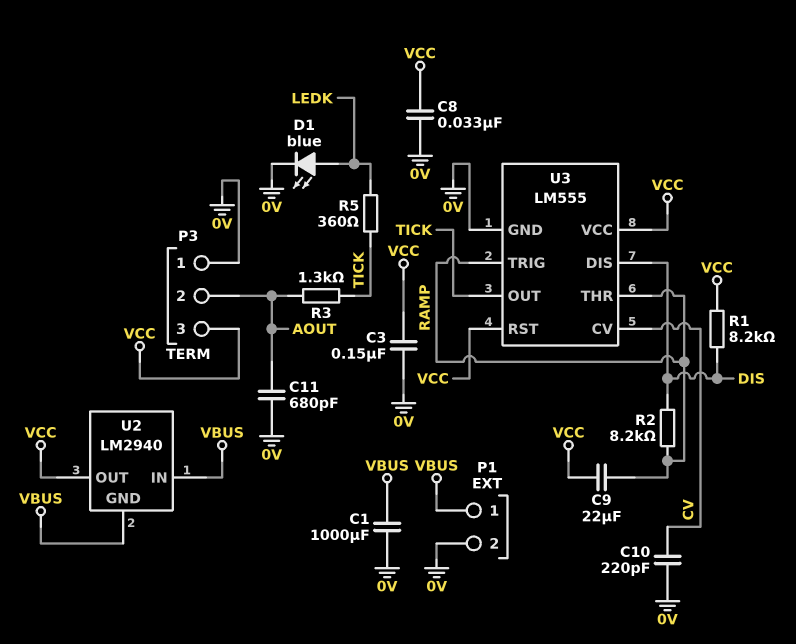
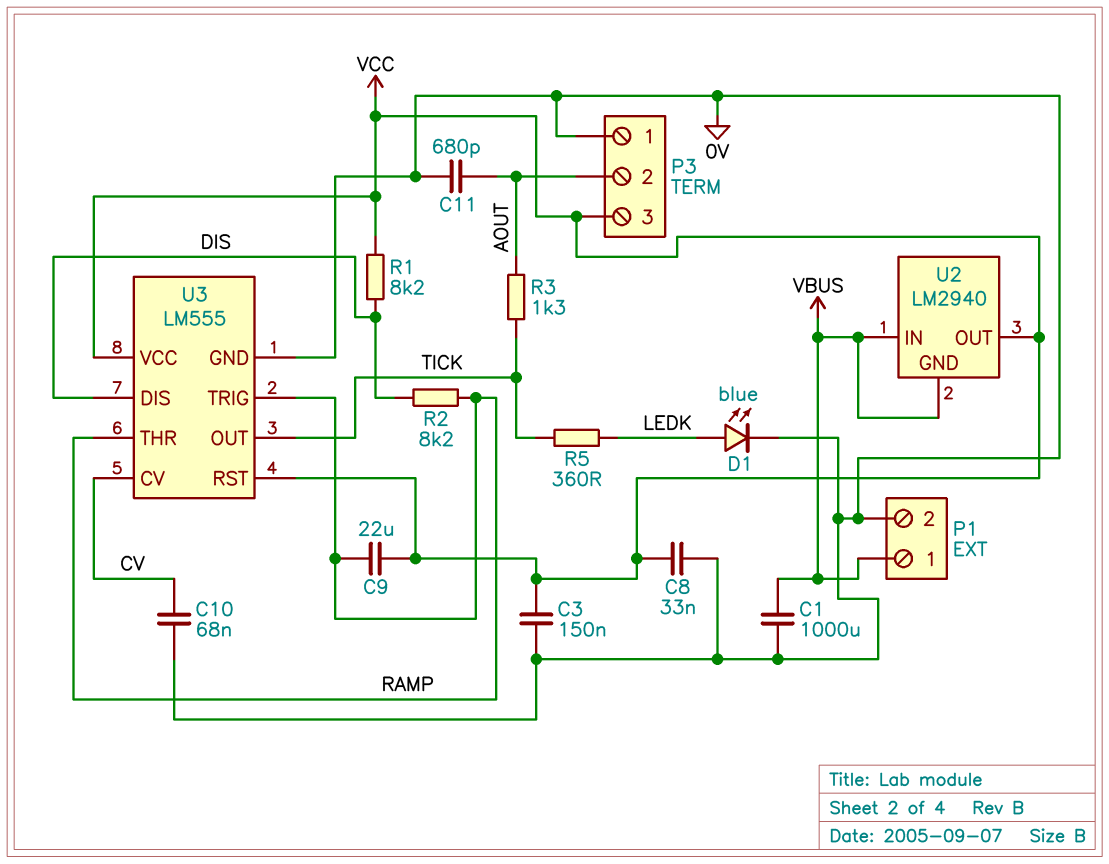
C10: 220pF (0V, CV) -> 68nF (0V, CV)

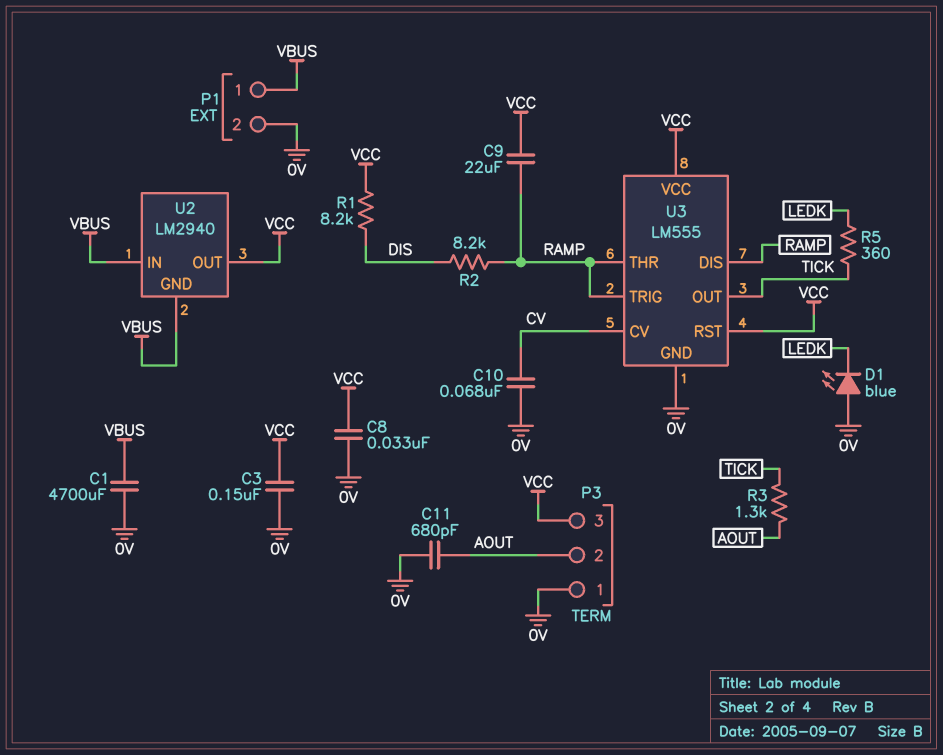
C1: 1000uF (0V, VBUS) -> 4700uF (0V, VBUS)
D1: LED blue (A LEDK, K 0V) -> LED blue (A 0V, K LEDK)
U3 pin DIS: DIS -> RAMP

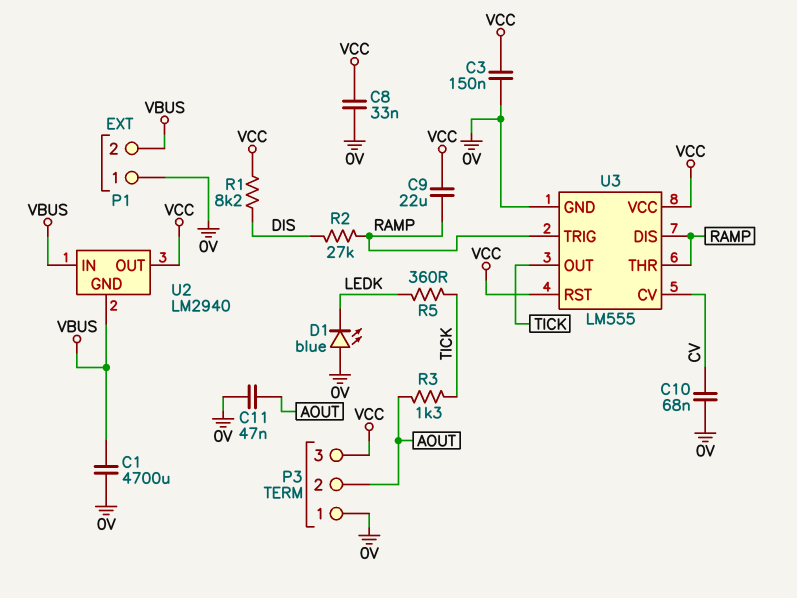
C11: 680pF (0V, AOUT) -> 47nF (0V, AOUT)
P1 pin 1: VBUS -> 0V
P1 pin 2: 0V -> VBUS
R2: 8.2k (DIS, RAMP) -> 27k (DIS, RAMP)

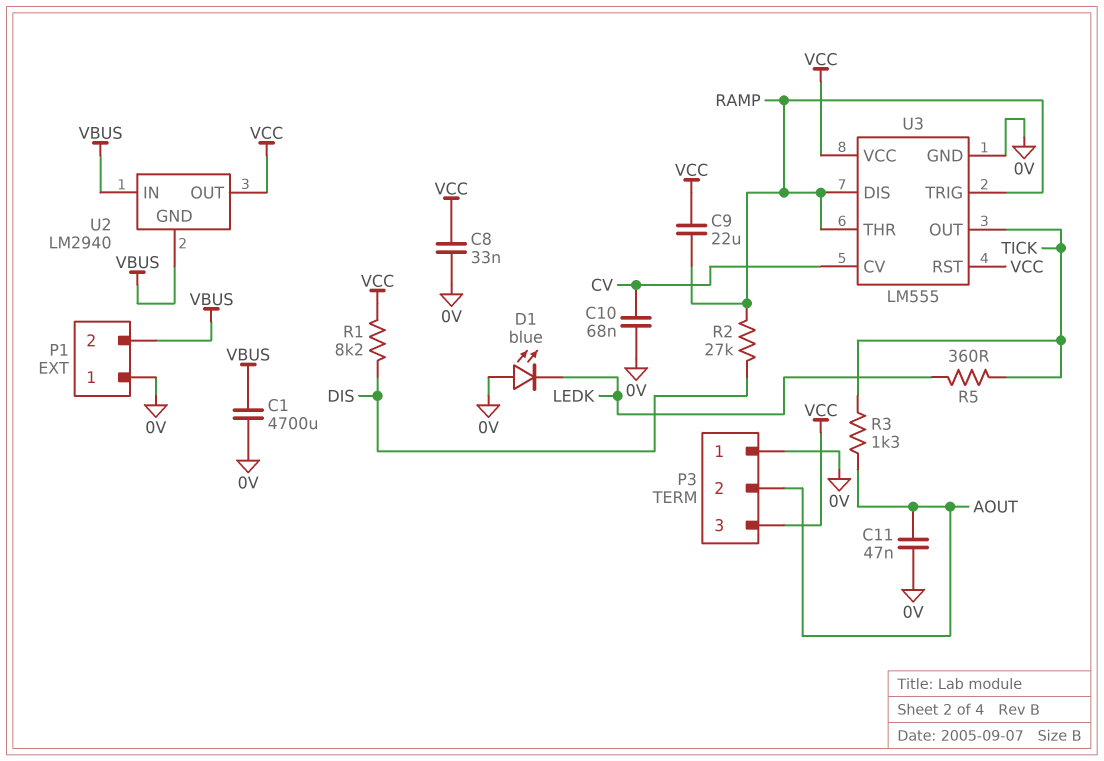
C3: 150nF (0V, VCC) -> none

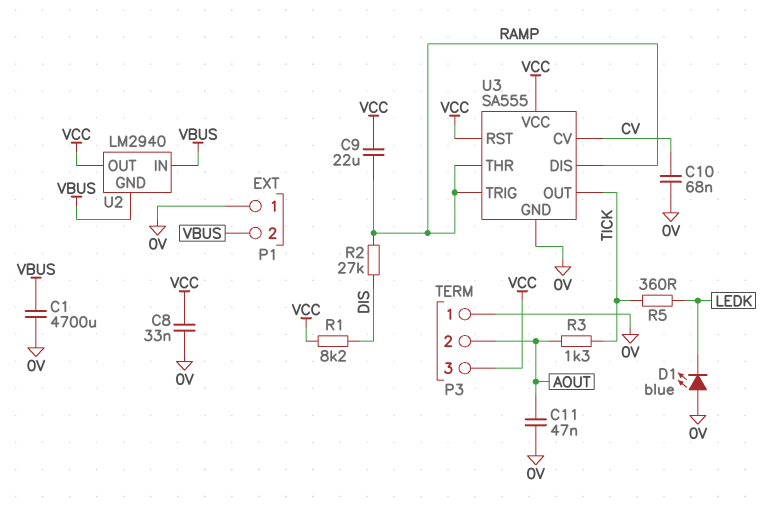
U3: LM555 -> SA555

